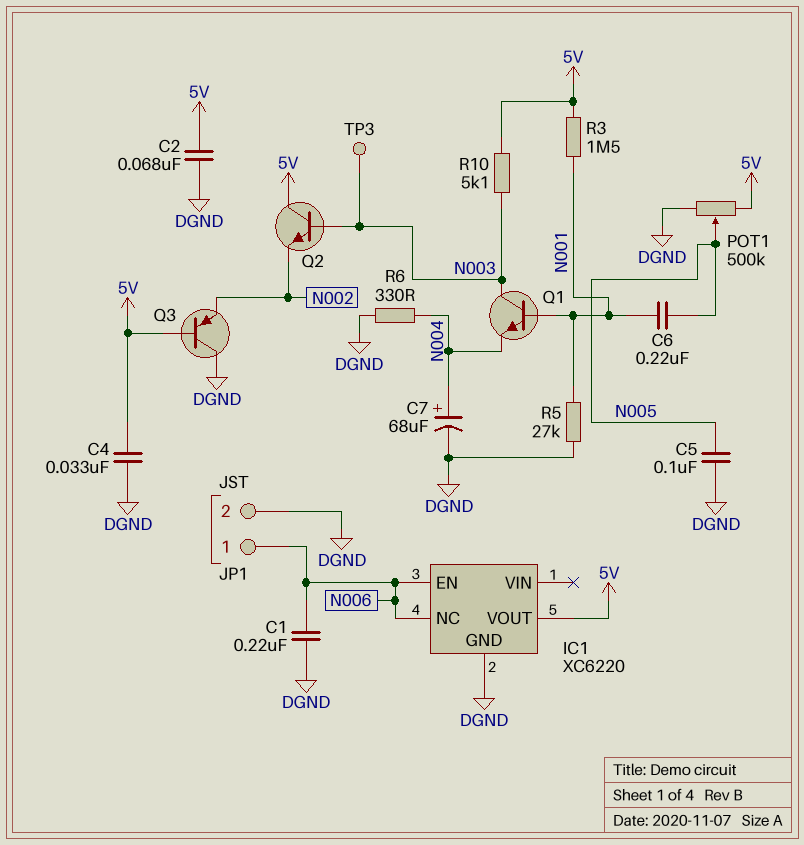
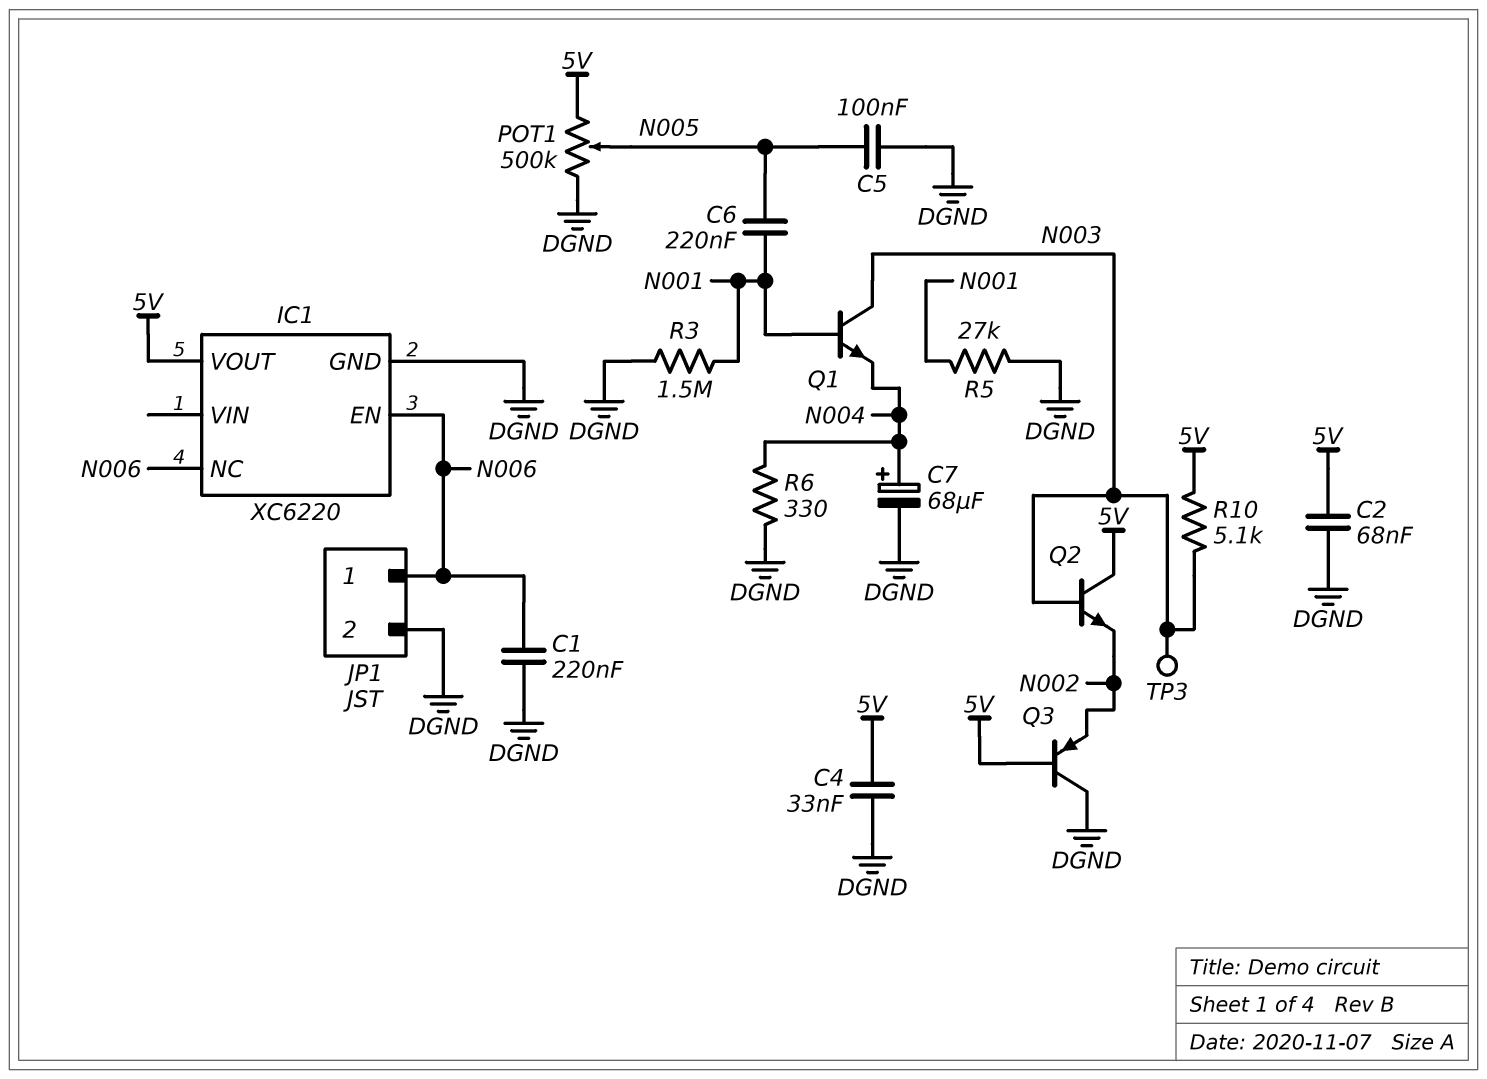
R3: 1.5M (5V, N001) -> 1.5M (DGND, N001)

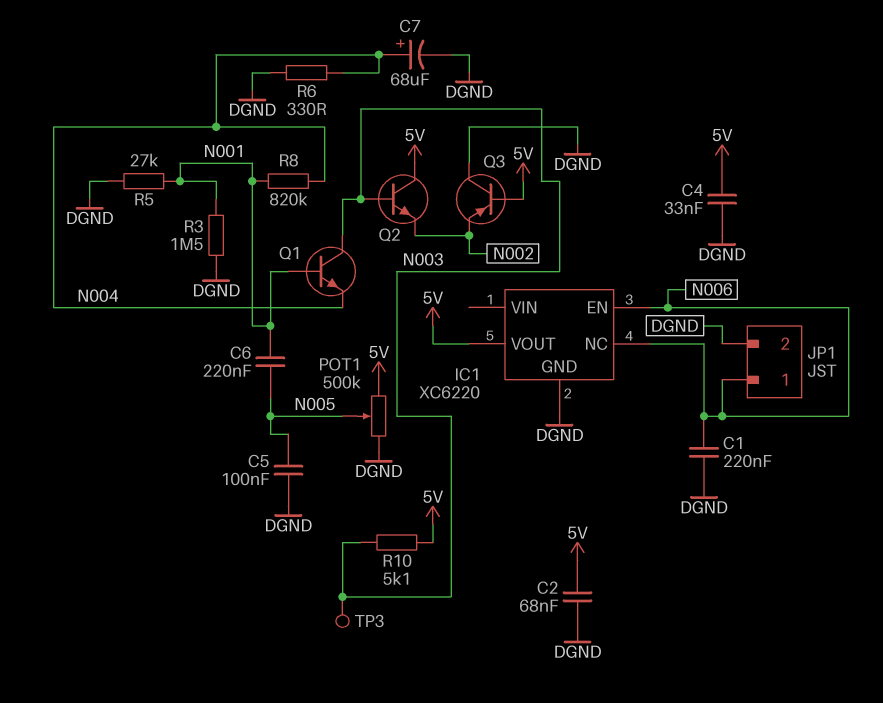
R8: none -> 820k (N001, N004)

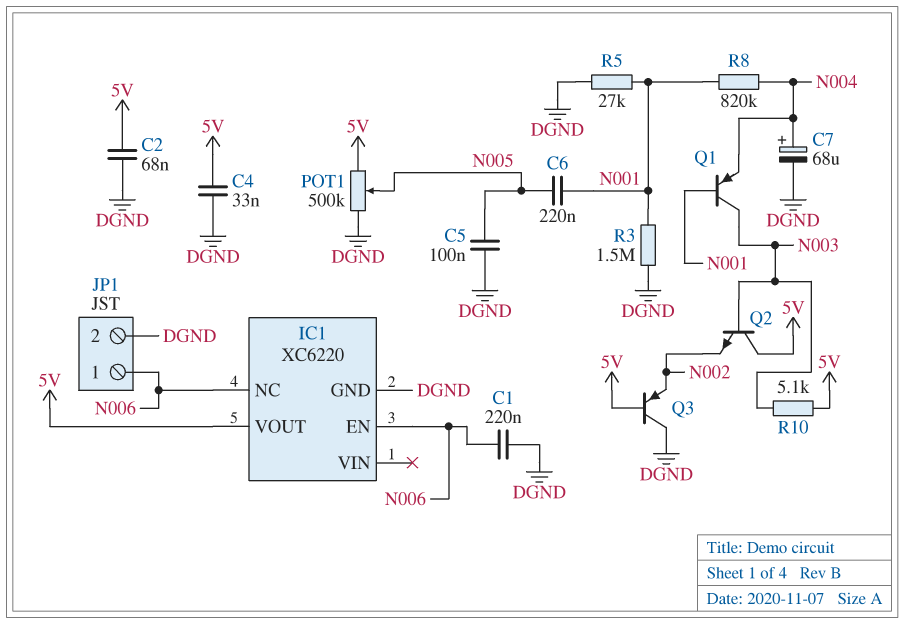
Q1: NPN (B N001, C N003, E N004) -> PNP (B N001, C N003, E N004)
R6: 330 (DGND, N004) -> none
TP3: test point (N003) -> none

